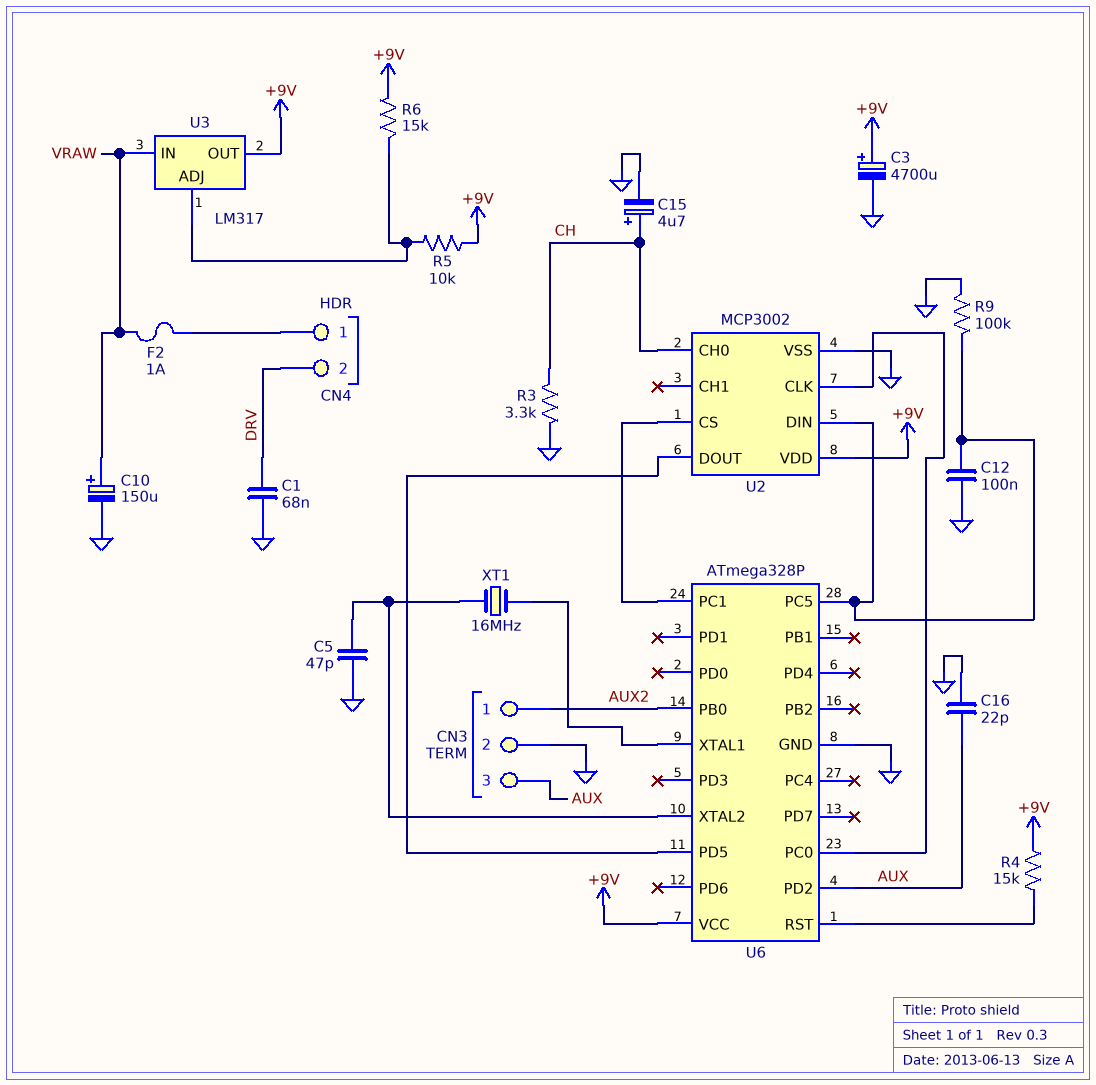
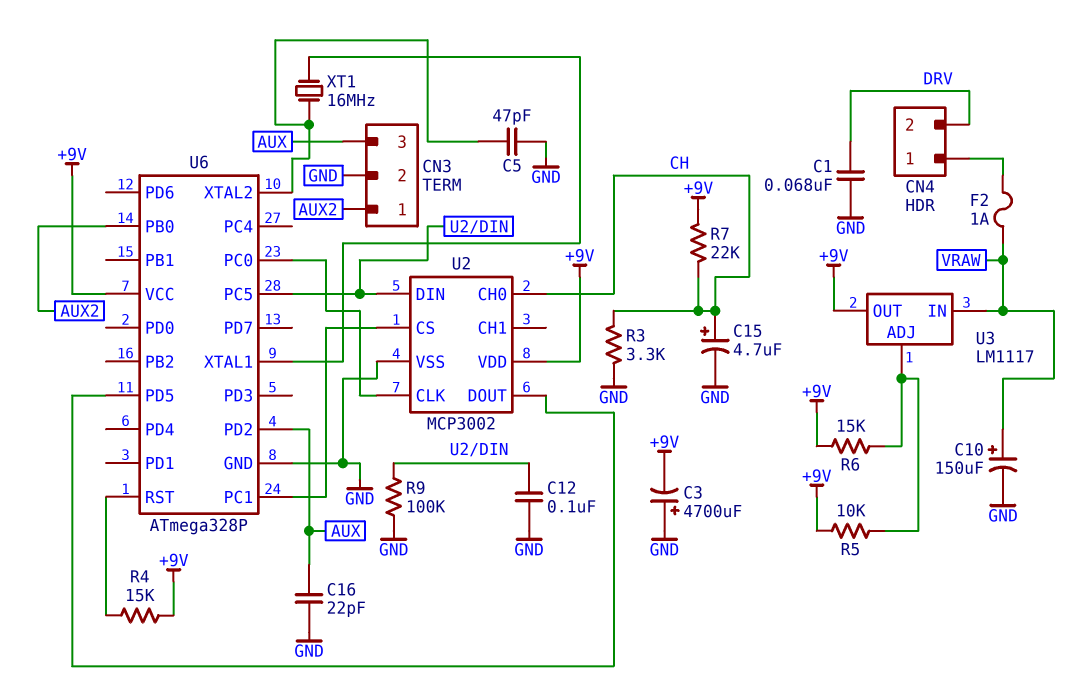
C3: 4700uF (plus +9V, minus GND) -> 4700uF (plus GND, minus +9V)
R7: none -> 22k (+9V, CH)
U3: LM317 -> LM1117

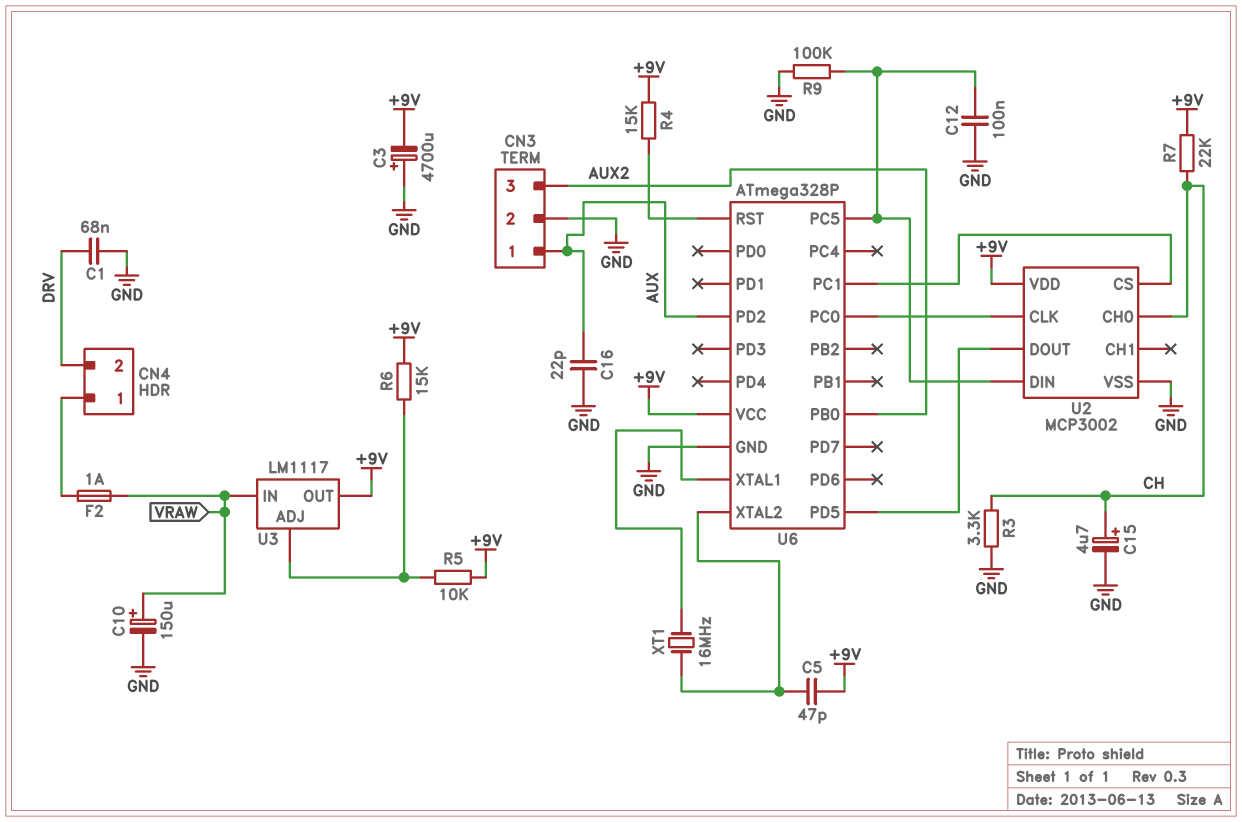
C5: 47pF (GND, U6/XTAL2) -> 47pF (+9V, U6/XTAL2)
CN3 pin 1: AUX2 -> AUX
CN3 pin 3: AUX -> AUX2

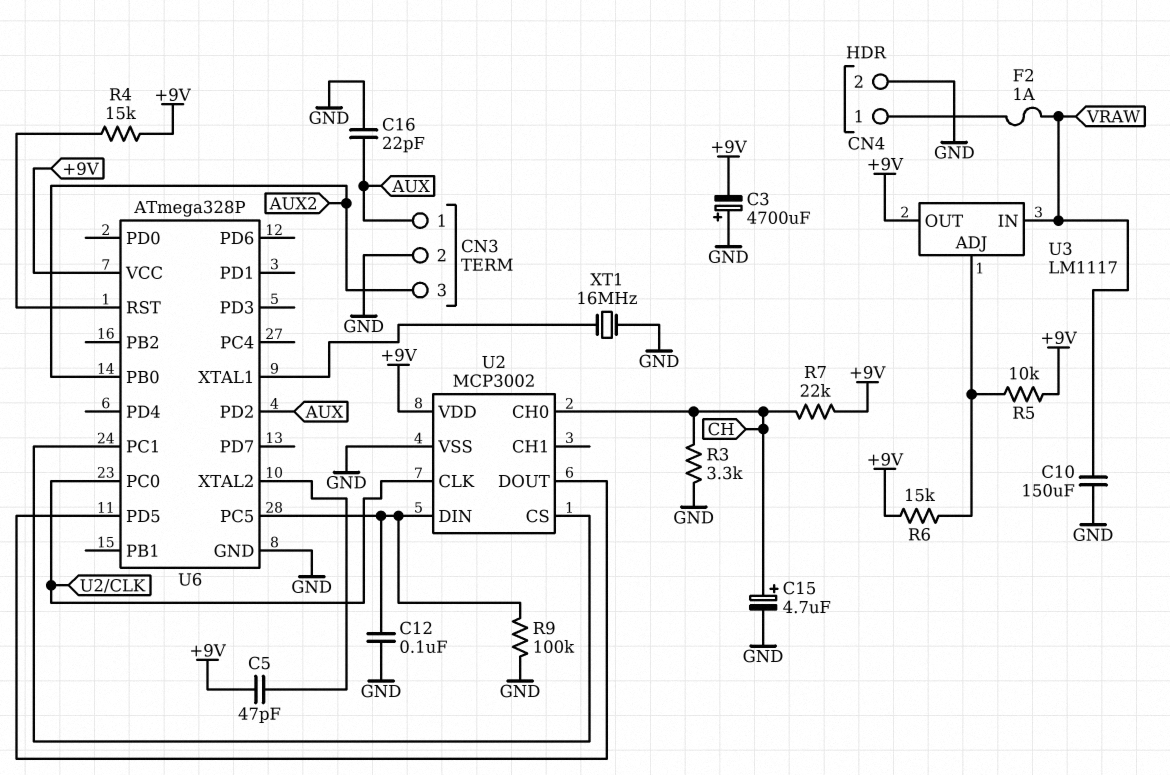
C1: 68nF (DRV, GND) -> none
C10: 150uF (plus VRAW, minus GND) -> 150uF (GND, VRAW)
CN4 pin 2: DRV -> GND
XT1: 16MHz (U6/XTAL1, U6/XTAL2) -> 16MHz (GND, U6/XTAL1)

